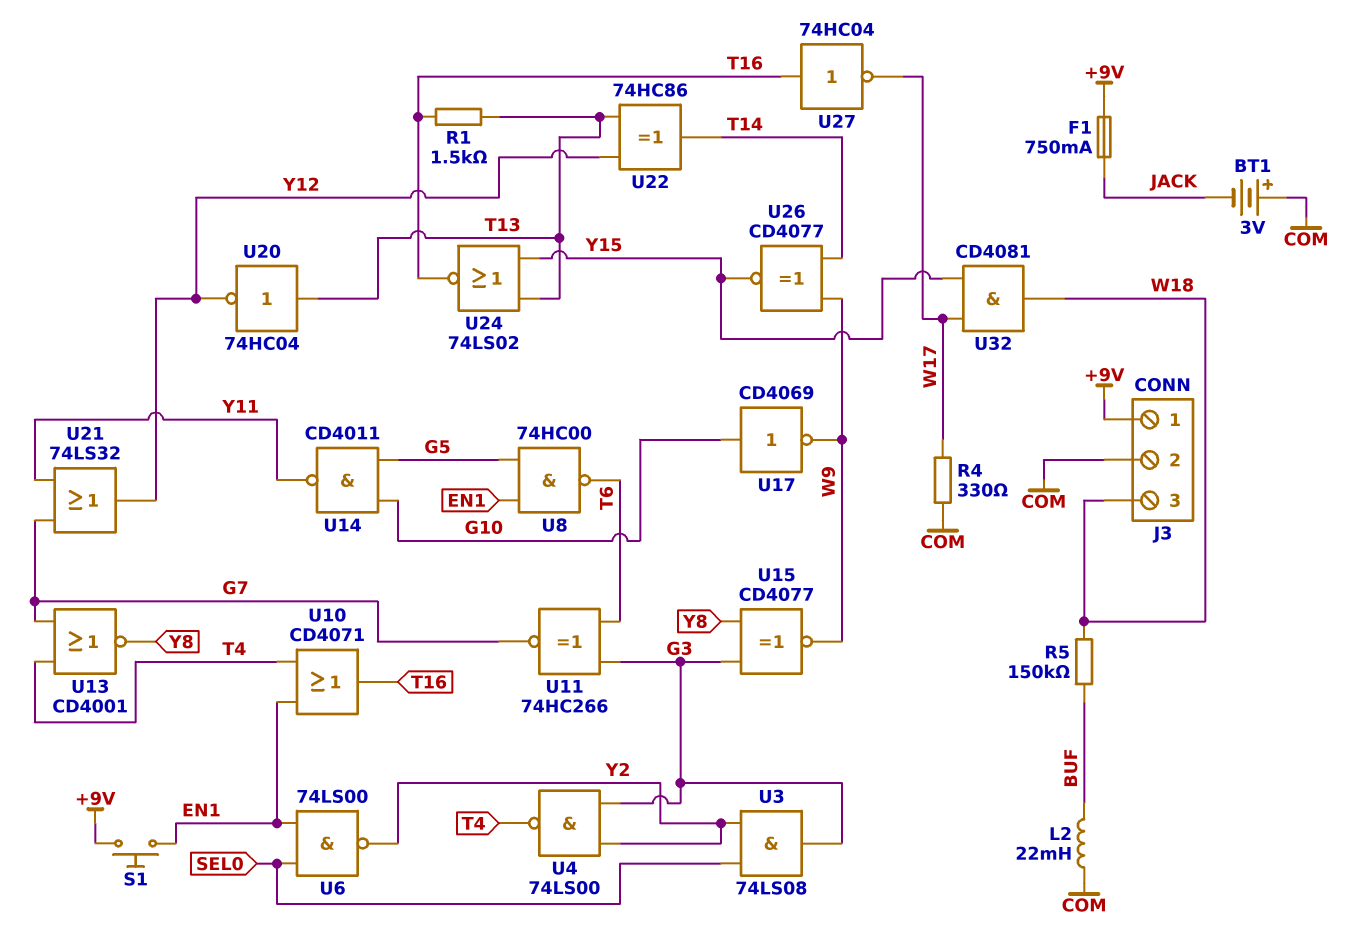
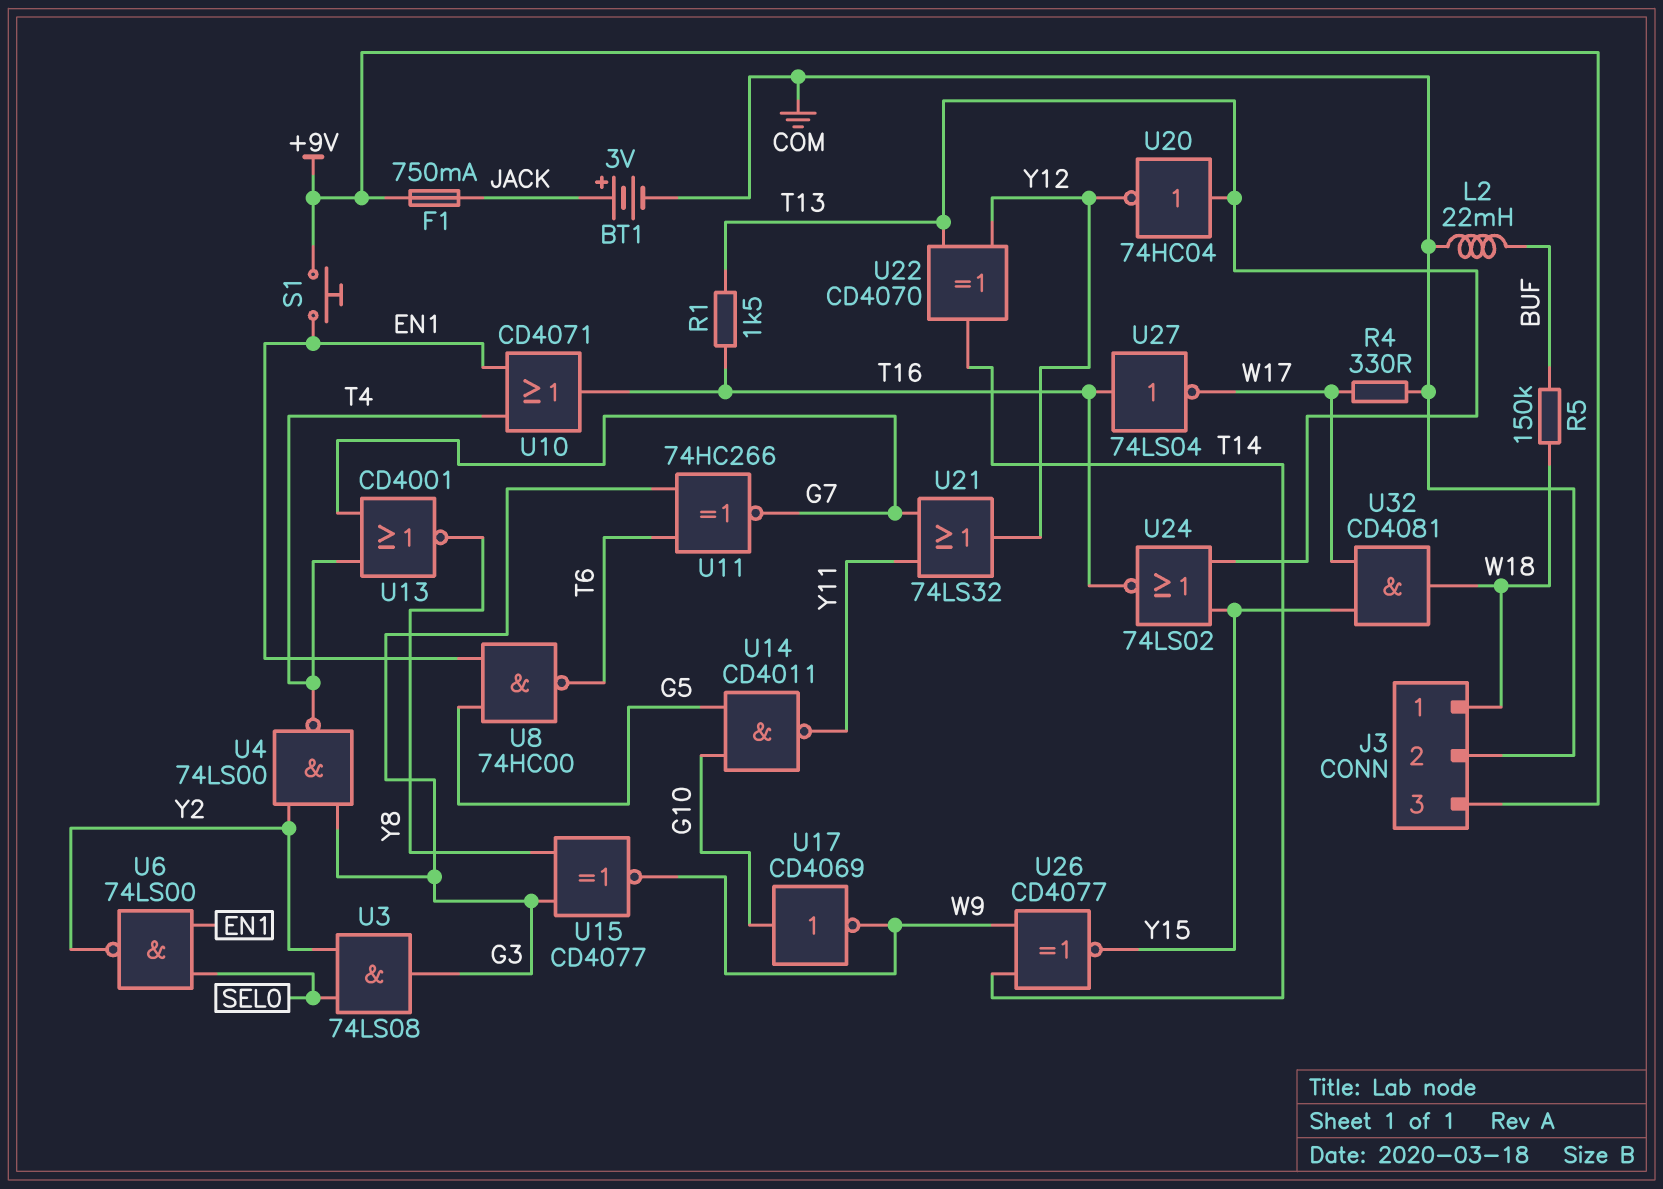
BT1: 3V (plus COM, minus JACK) -> 3V (plus JACK, minus COM)
J3 pin 1: +9V -> W18
J3 pin 3: W18 -> +9V
U22: XOR 74HC86 (in T13, in Y12, out T14) -> XOR CD4070 (in T13, in Y12, out T14)
U27: NOT 74HC04 (in T16, out W17) -> NOT 74LS04 (in T16, out W17)

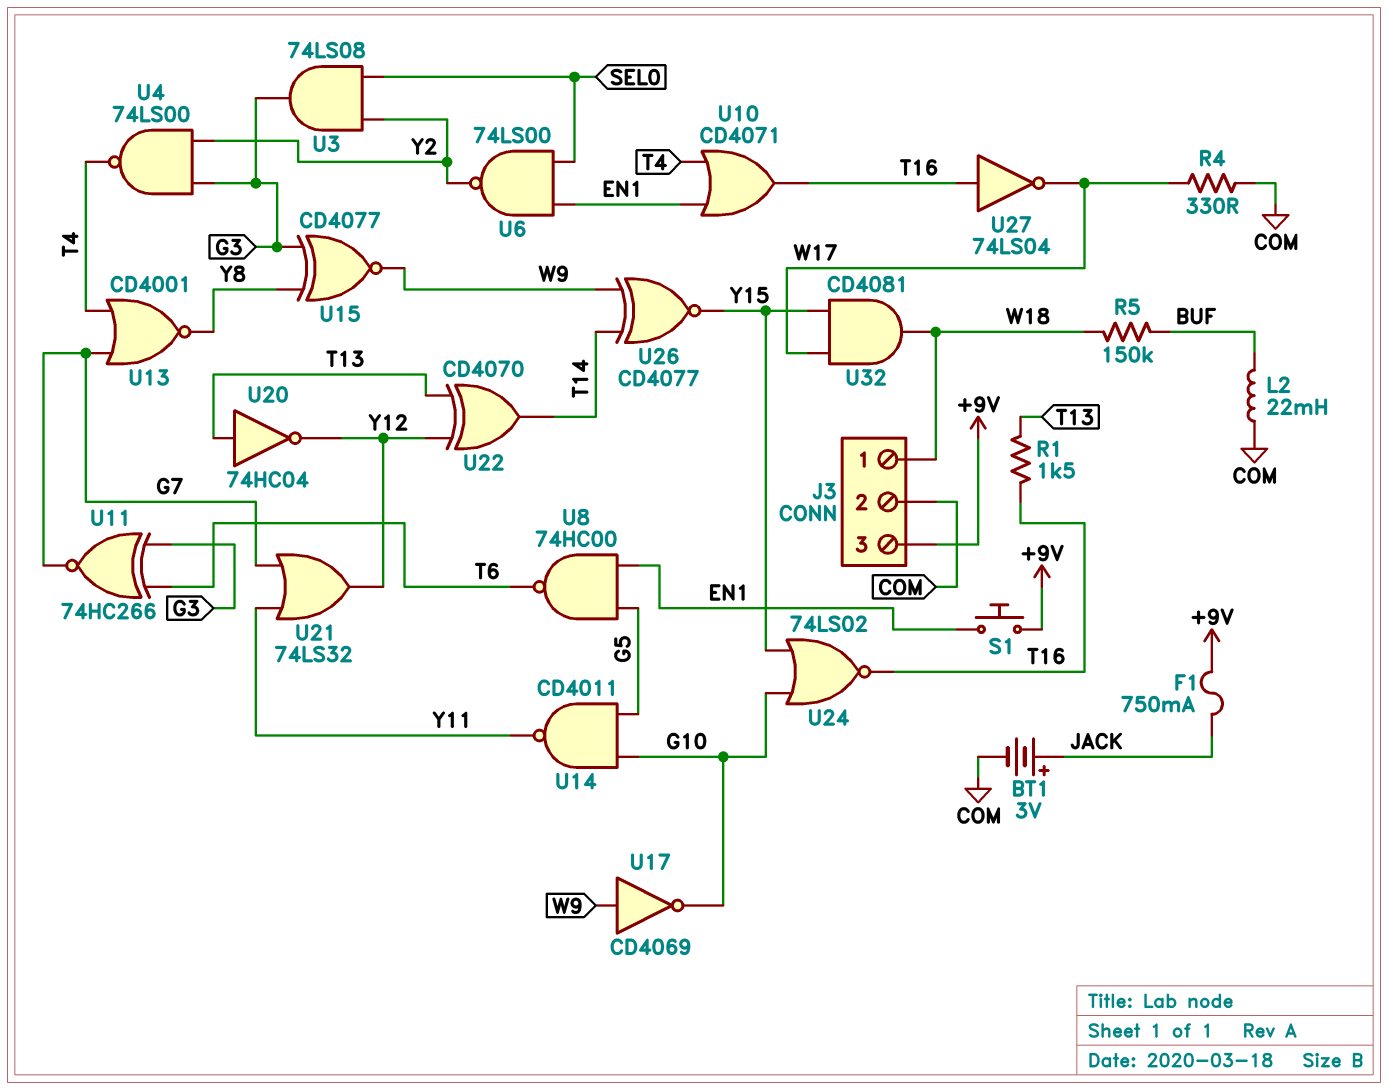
U17: NOT CD4069 (in G10, out W9) -> NOT CD4069 (in W9, out G10)
U24: NOR 74LS02 (in T13, in Y15, out T16) -> NOR 74LS02 (in G10, in Y15, out T16)

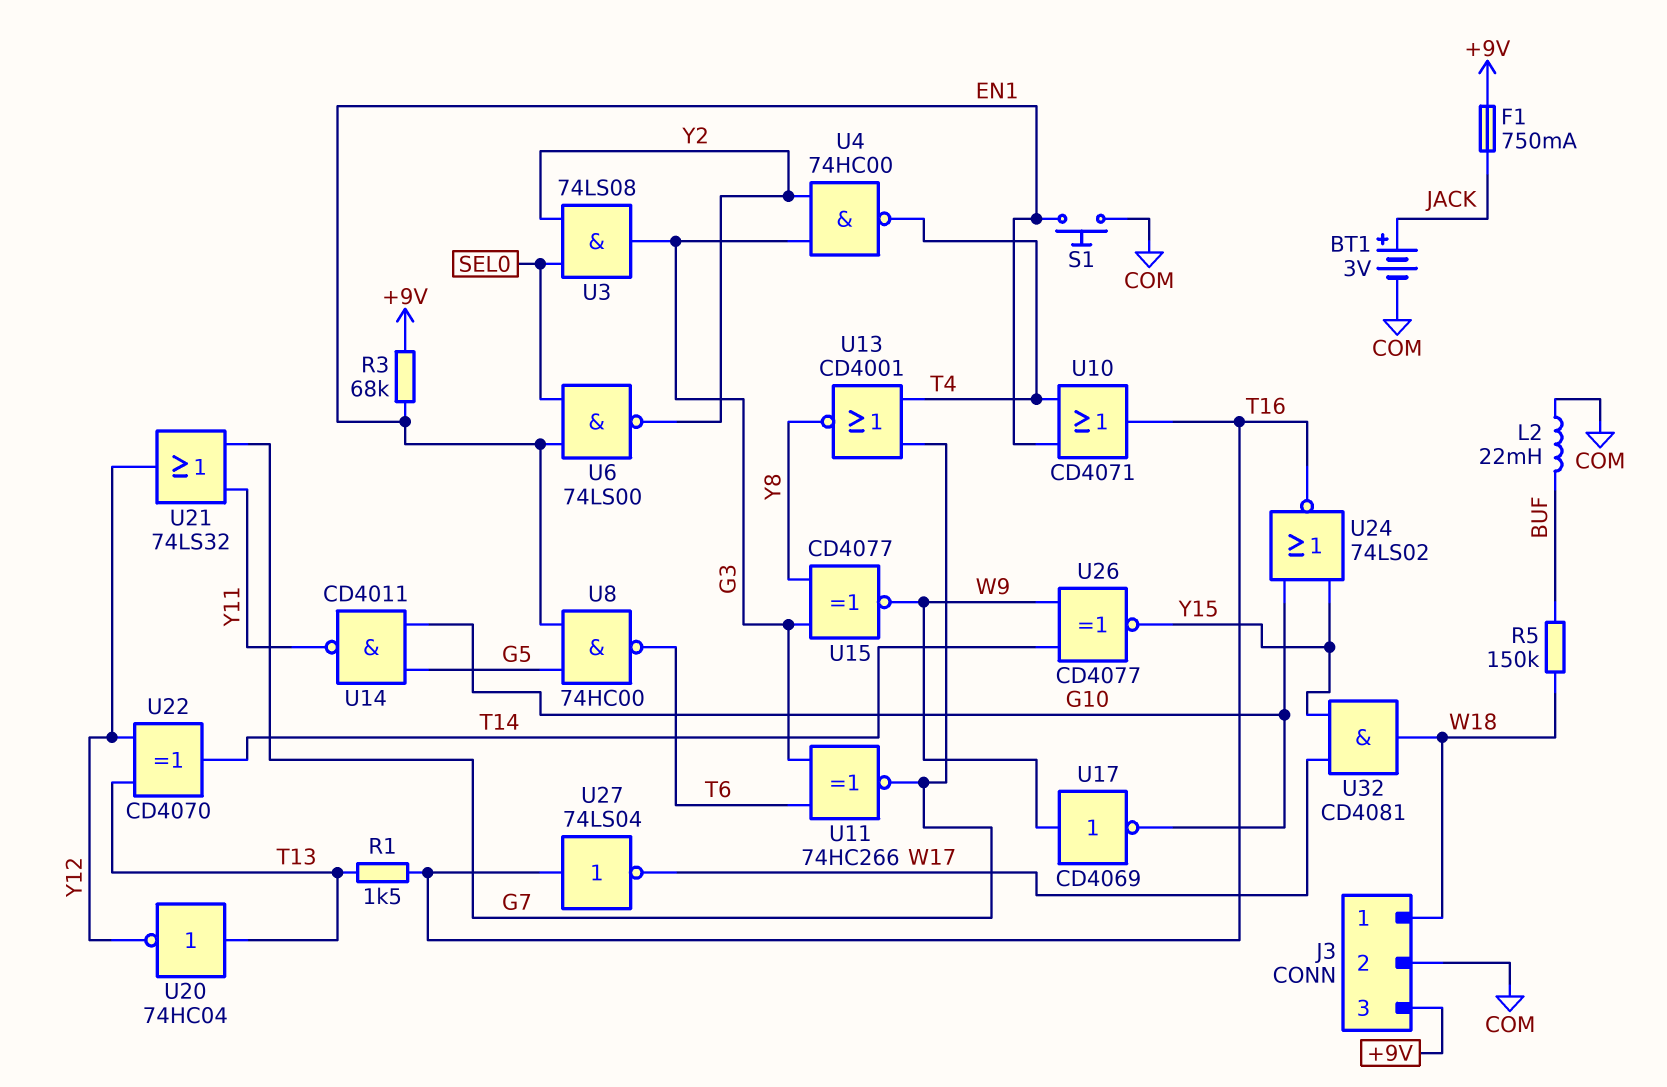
R3: none -> 68k (+9V, EN1)
R4: 330 (COM, W17) -> none
S1: button (+9V, EN1) -> button (COM, EN1)
U4: NAND 74LS00 (in G3, in Y2, out T4) -> NAND 74HC00 (in G3, in Y2, out T4)

